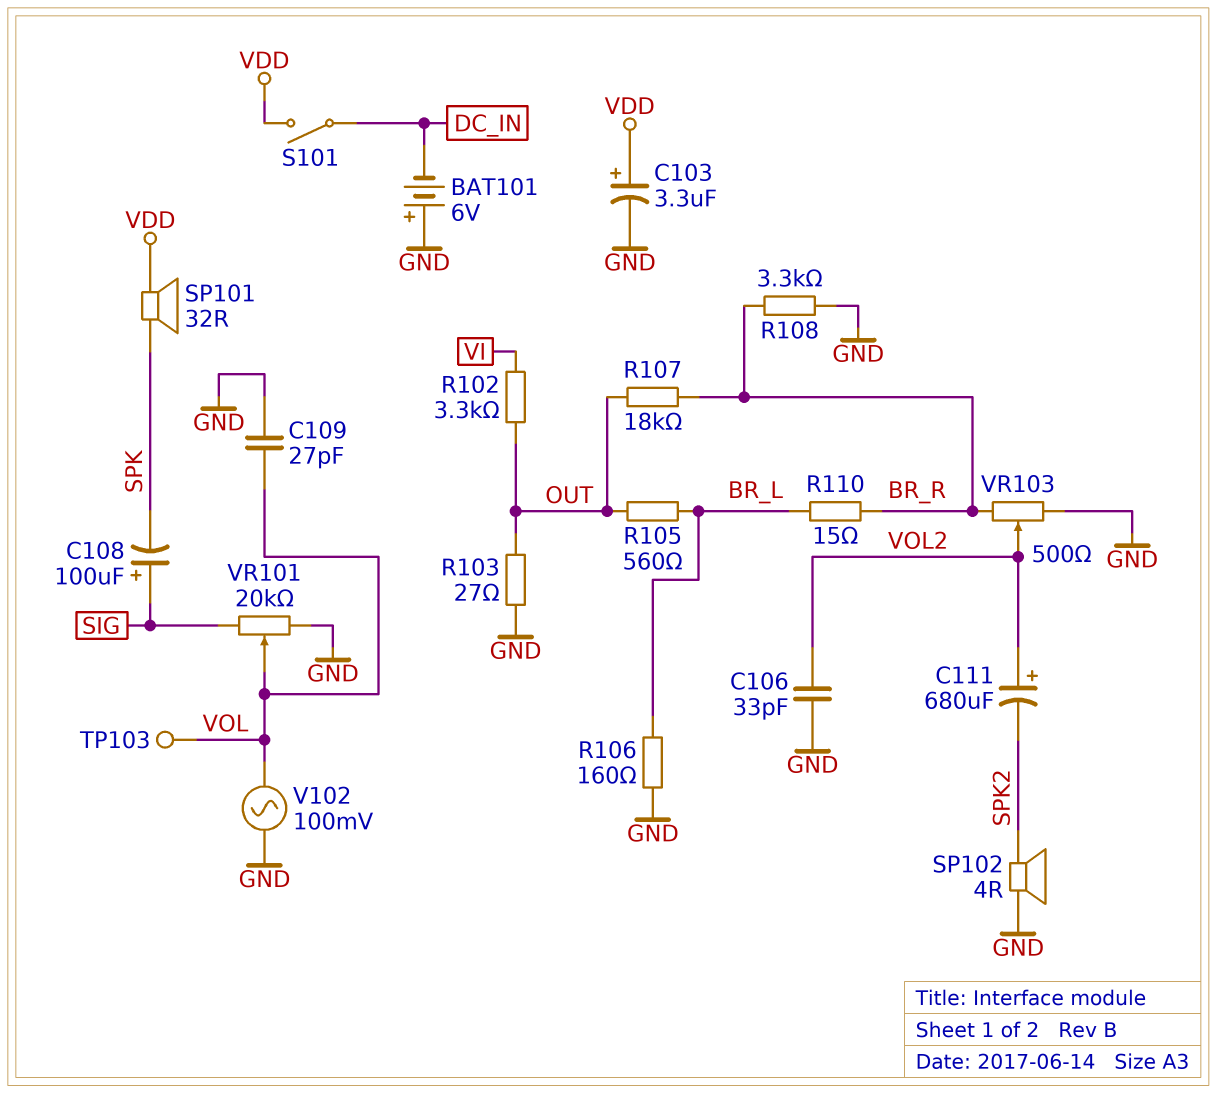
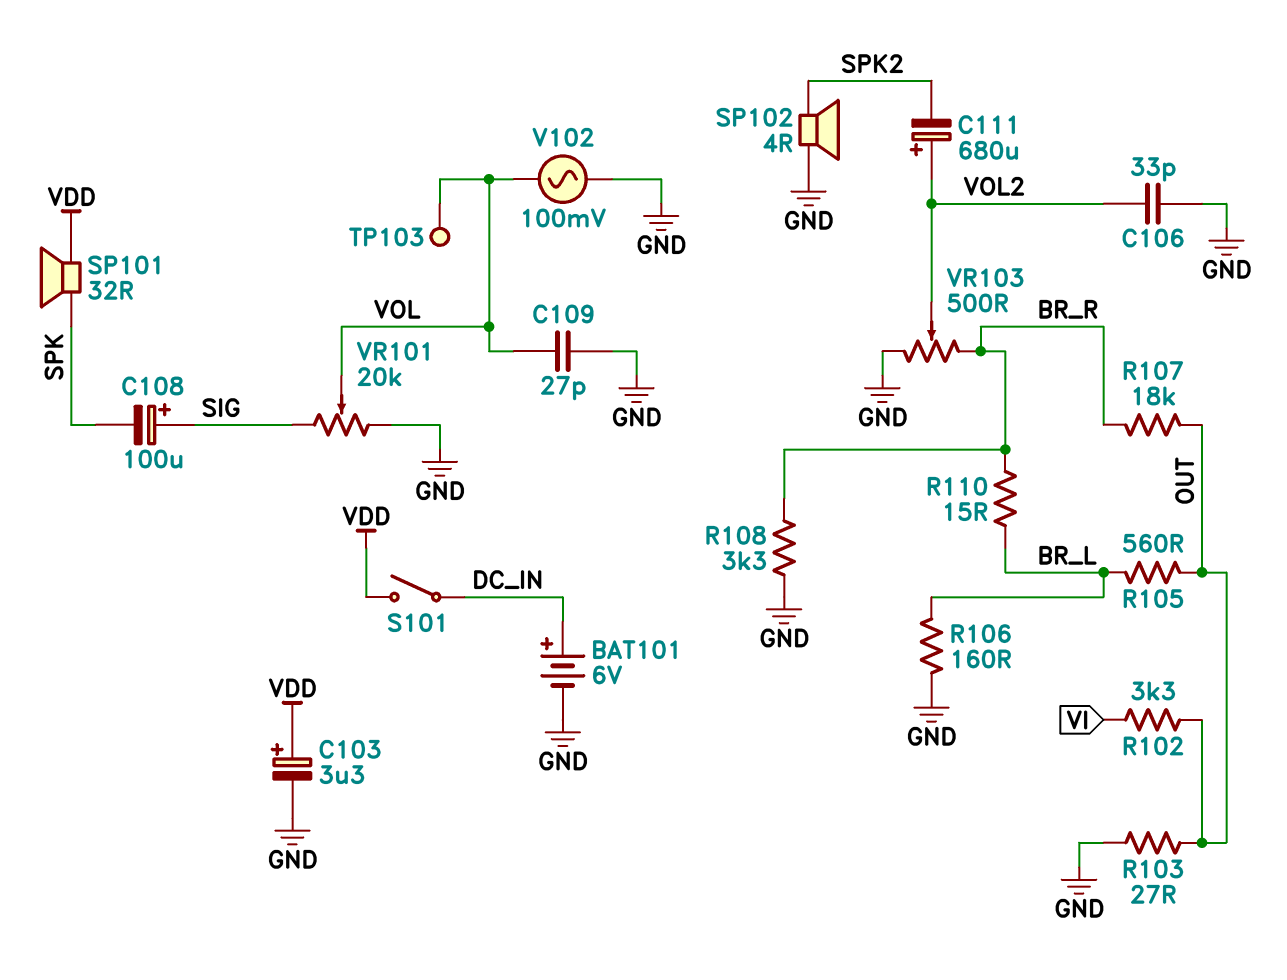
BAT101: 6V (plus GND, minus DC_IN) -> 6V (plus DC_IN, minus GND)

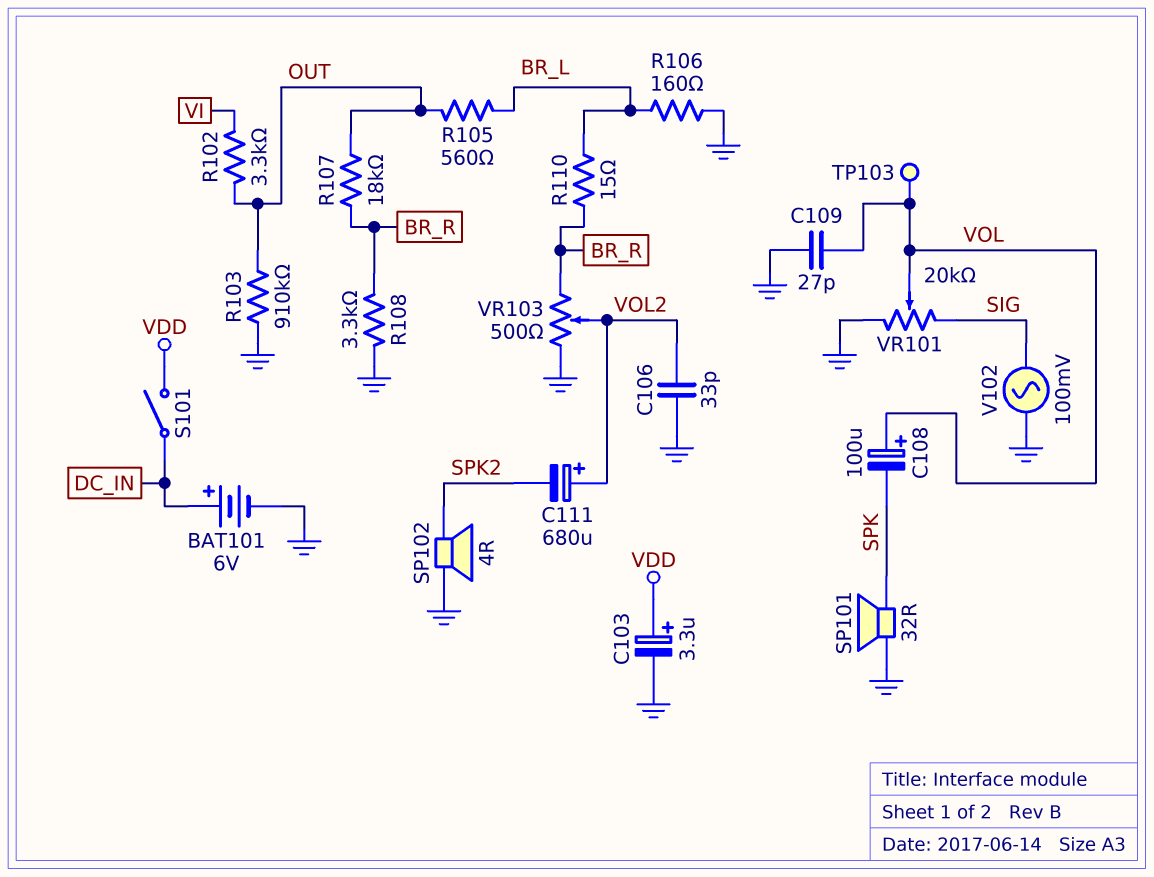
C108: 100uF (plus SIG, minus SPK) -> 100uF (plus VOL, minus SPK)
R103: 27 (GND, OUT) -> 910k (GND, OUT)
SP101: speaker 32R (SPK, VDD) -> speaker 32R (GND, SPK)
V102: AC 100mV (GND, VOL) -> AC 100mV (GND, SIG)

